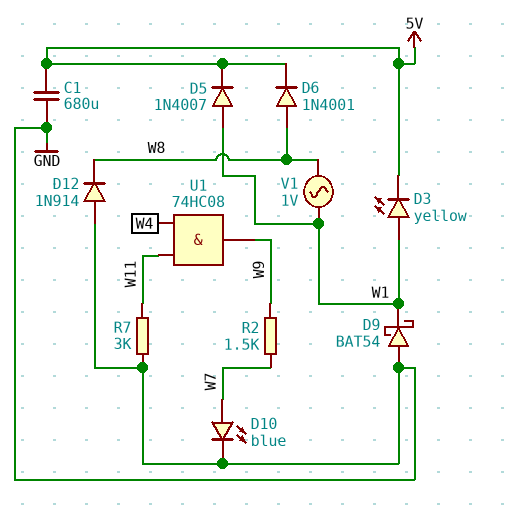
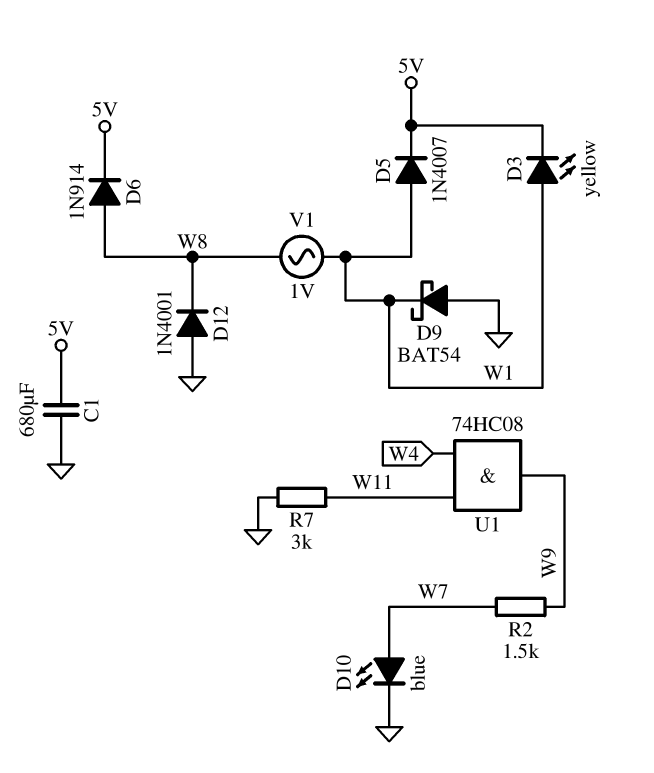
D6: diode 1N4001 (A W8, K 5V) -> diode 1N914 (A W8, K 5V)
D12: diode 1N914 (A GND, K W8) -> diode 1N4001 (A GND, K W8)

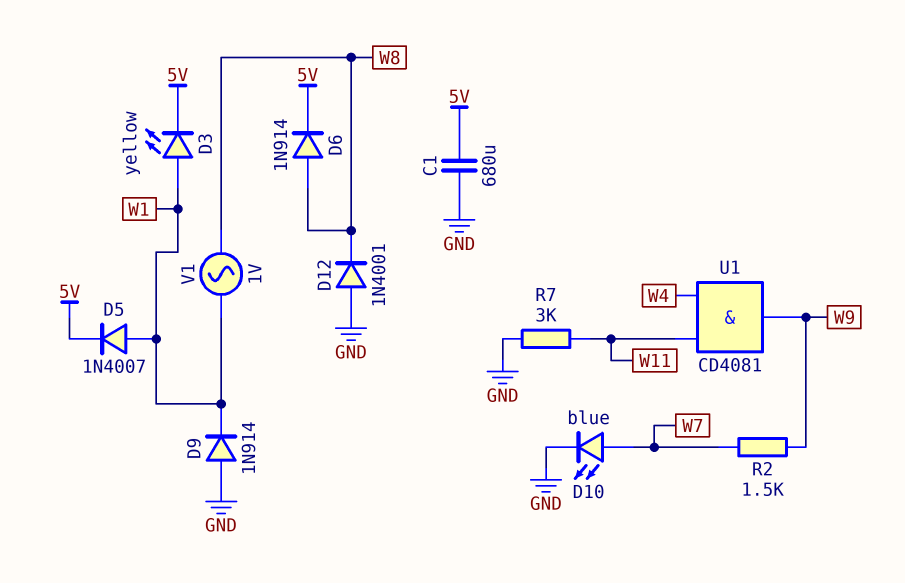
D9: schottky BAT54 (A GND, K W1) -> diode 1N914 (A GND, K W1)
U1: AND 74HC08 (in W4, in W11, out W9) -> AND CD4081 (in W4, in W11, out W9)

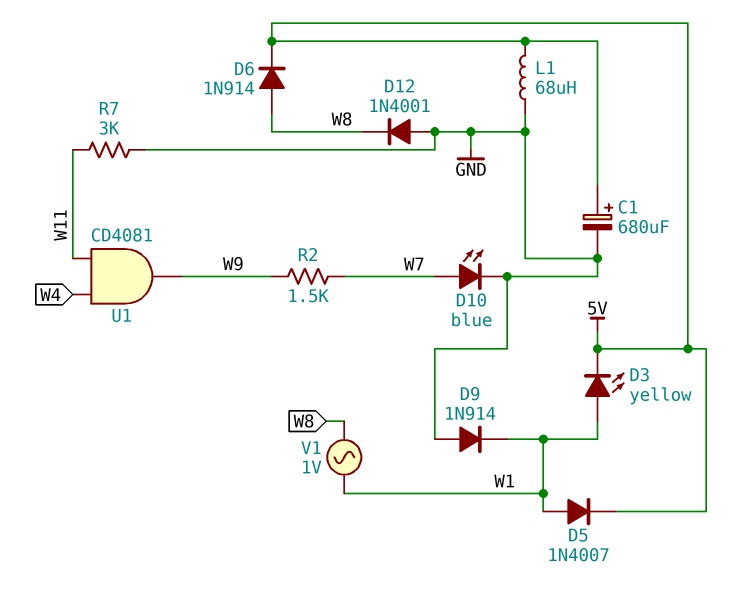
C1: 680uF (5V, GND) -> 680uF (plus 5V, minus GND)
L1: none -> 68uH (5V, GND)

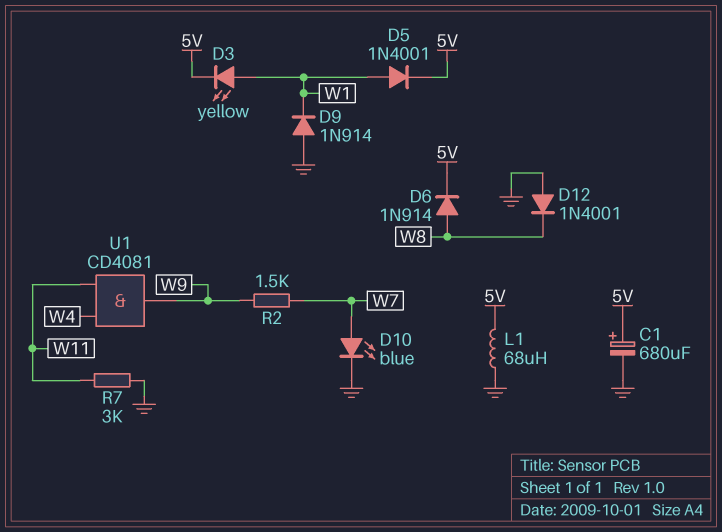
D5: diode 1N4007 (A W1, K 5V) -> diode 1N4001 (A W1, K 5V)
V1: AC 1V (W1, W8) -> none

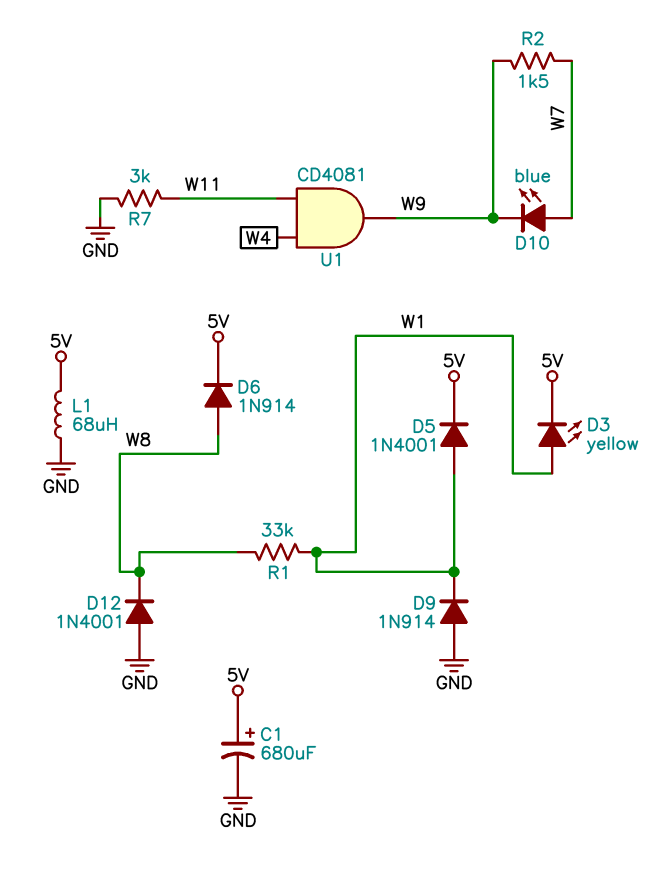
D10: LED blue (A W7, K GND) -> LED blue (A W7, K W9)
R1: none -> 33k (W1, W8)

